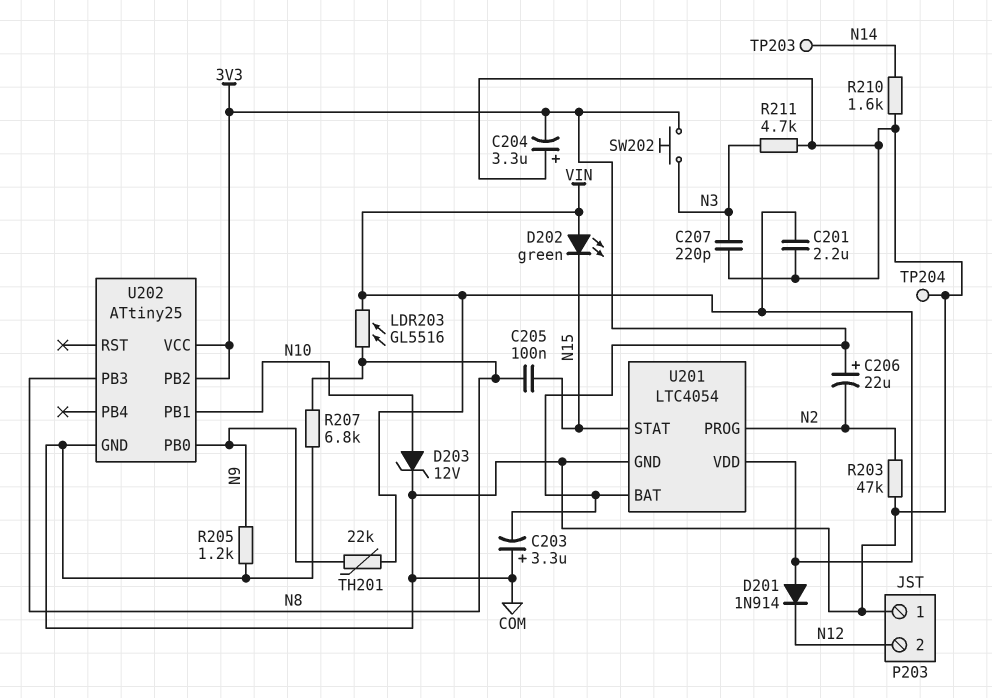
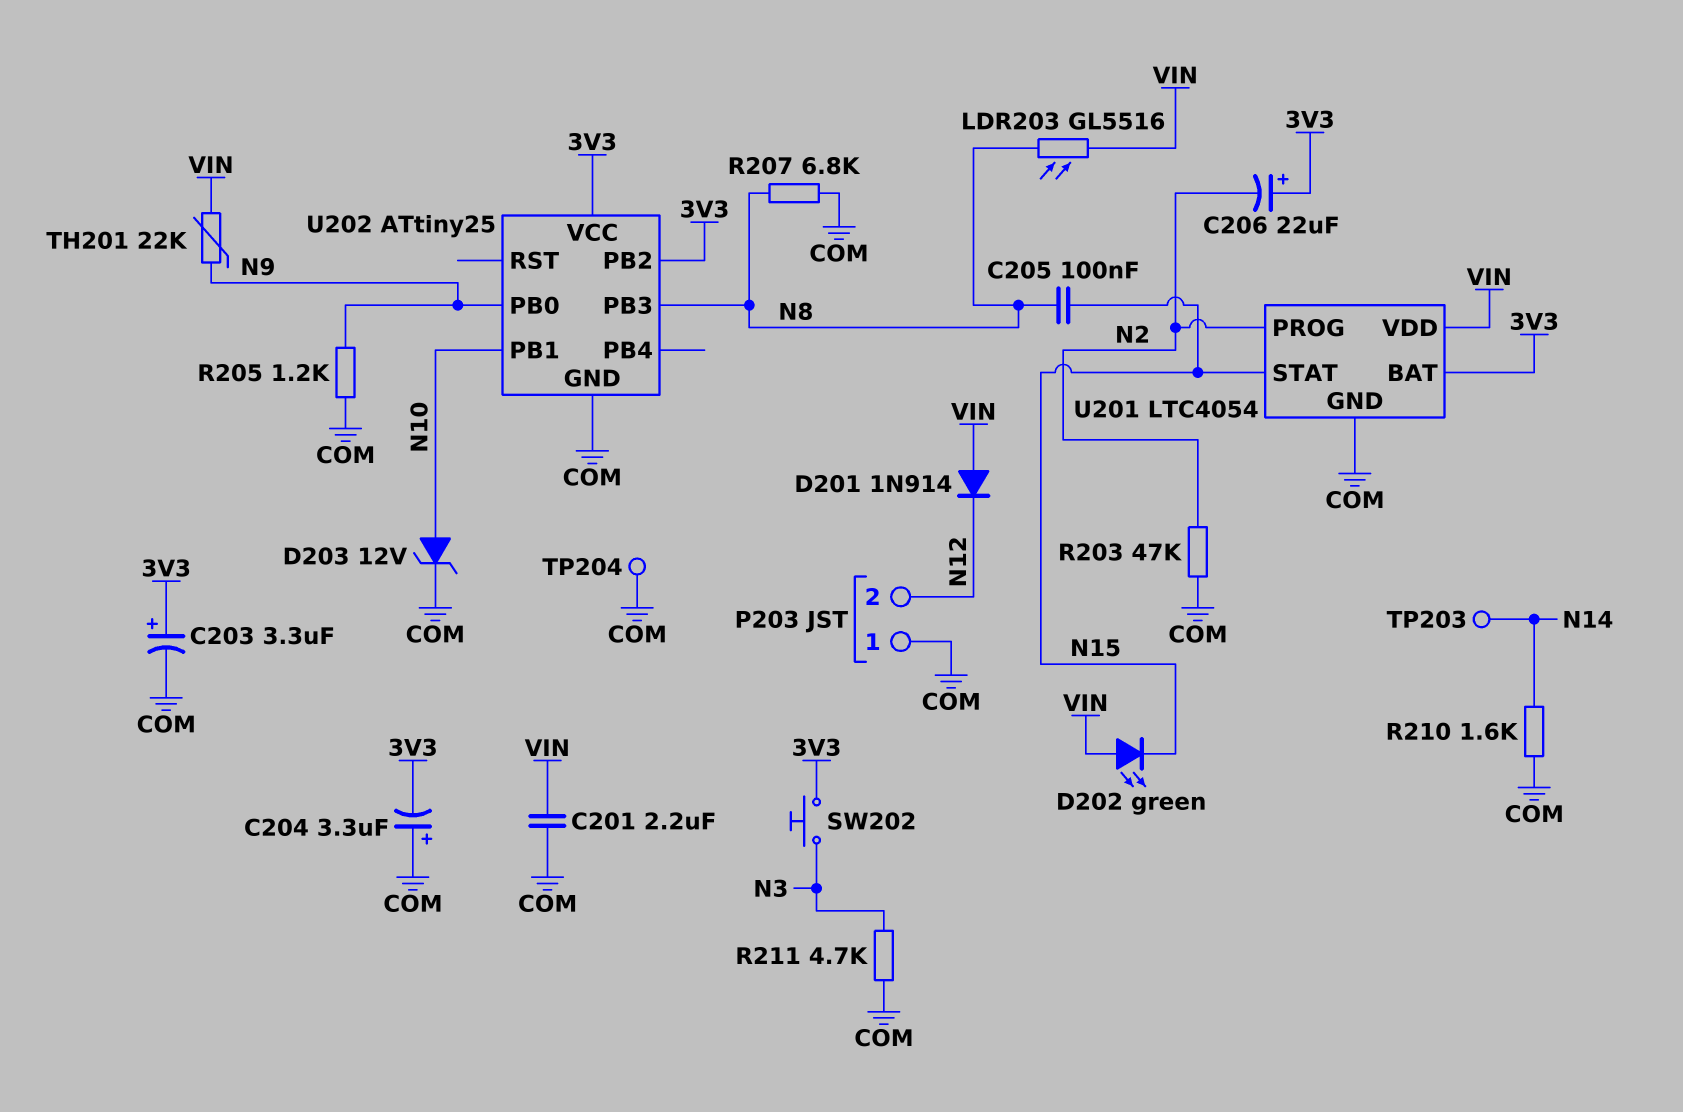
C203: 3.3uF (plus COM, minus 3V3) -> 3.3uF (plus 3V3, minus COM)
C207: 220pF (COM, N3) -> none

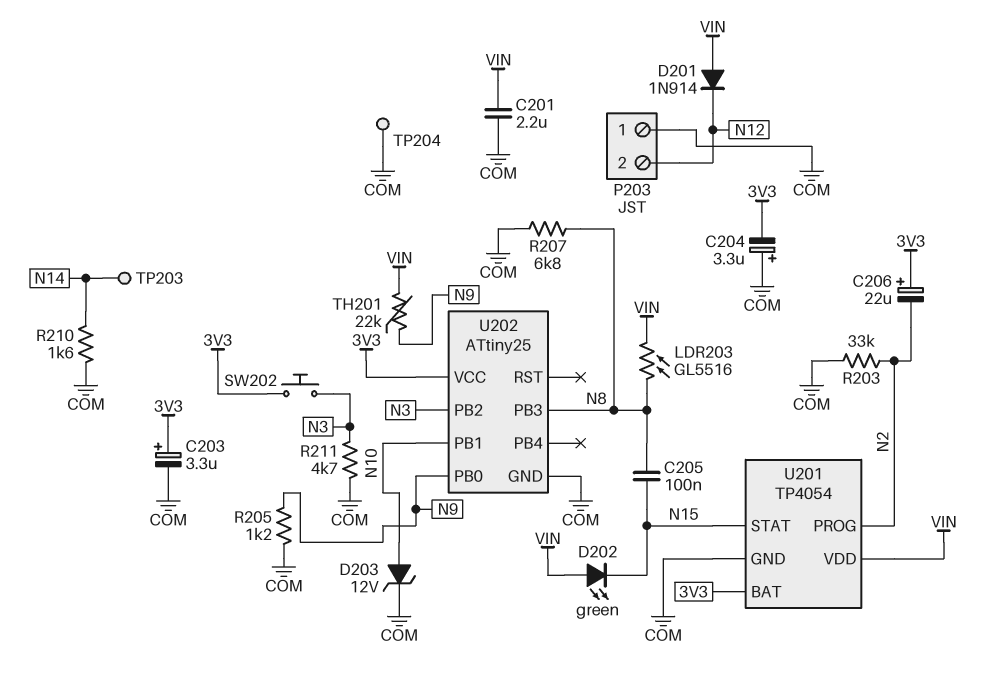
R203: 47k (COM, N2) -> 33k (COM, N2)
U201: LTC4054 -> TP4054
U202 pin PB2: 3V3 -> N3

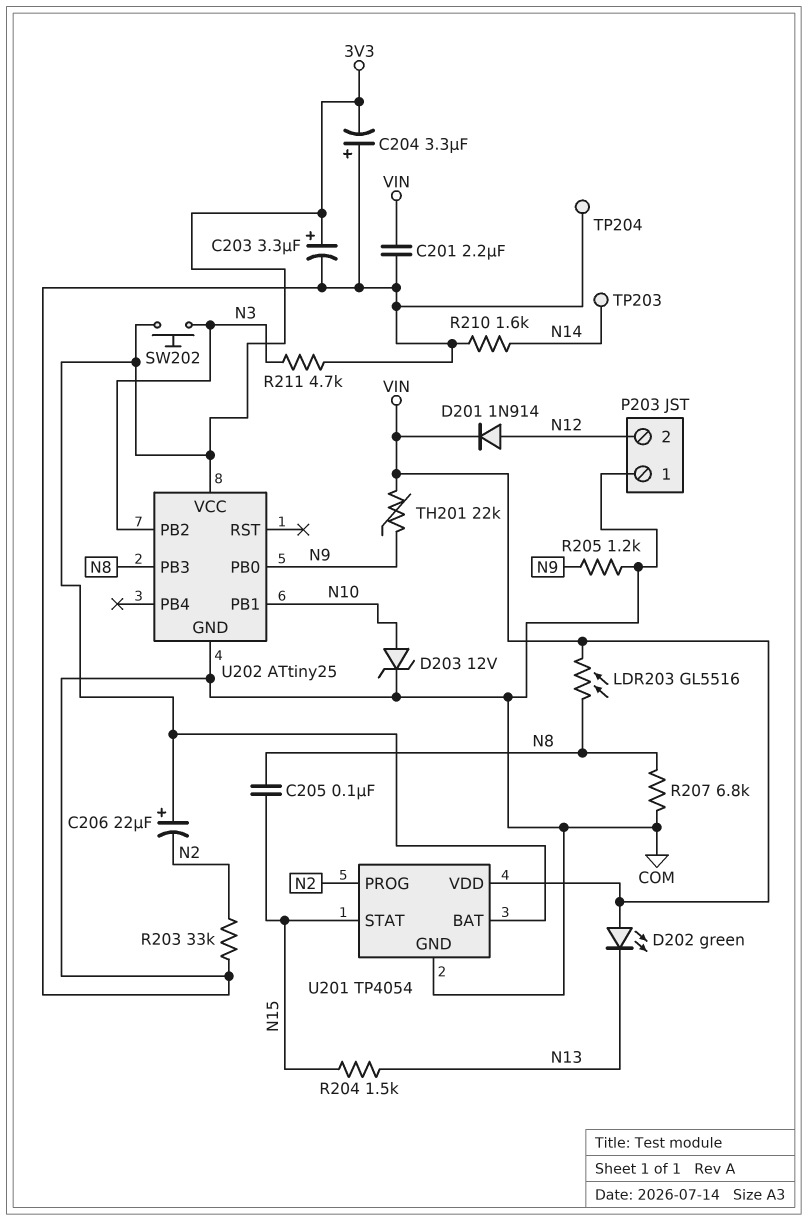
D201: diode 1N914 (A VIN, K N12) -> diode 1N914 (A N12, K VIN)
D202: LED green (A VIN, K N15) -> LED green (A VIN, K N13)
R204: none -> 1.5k (N13, N15)

